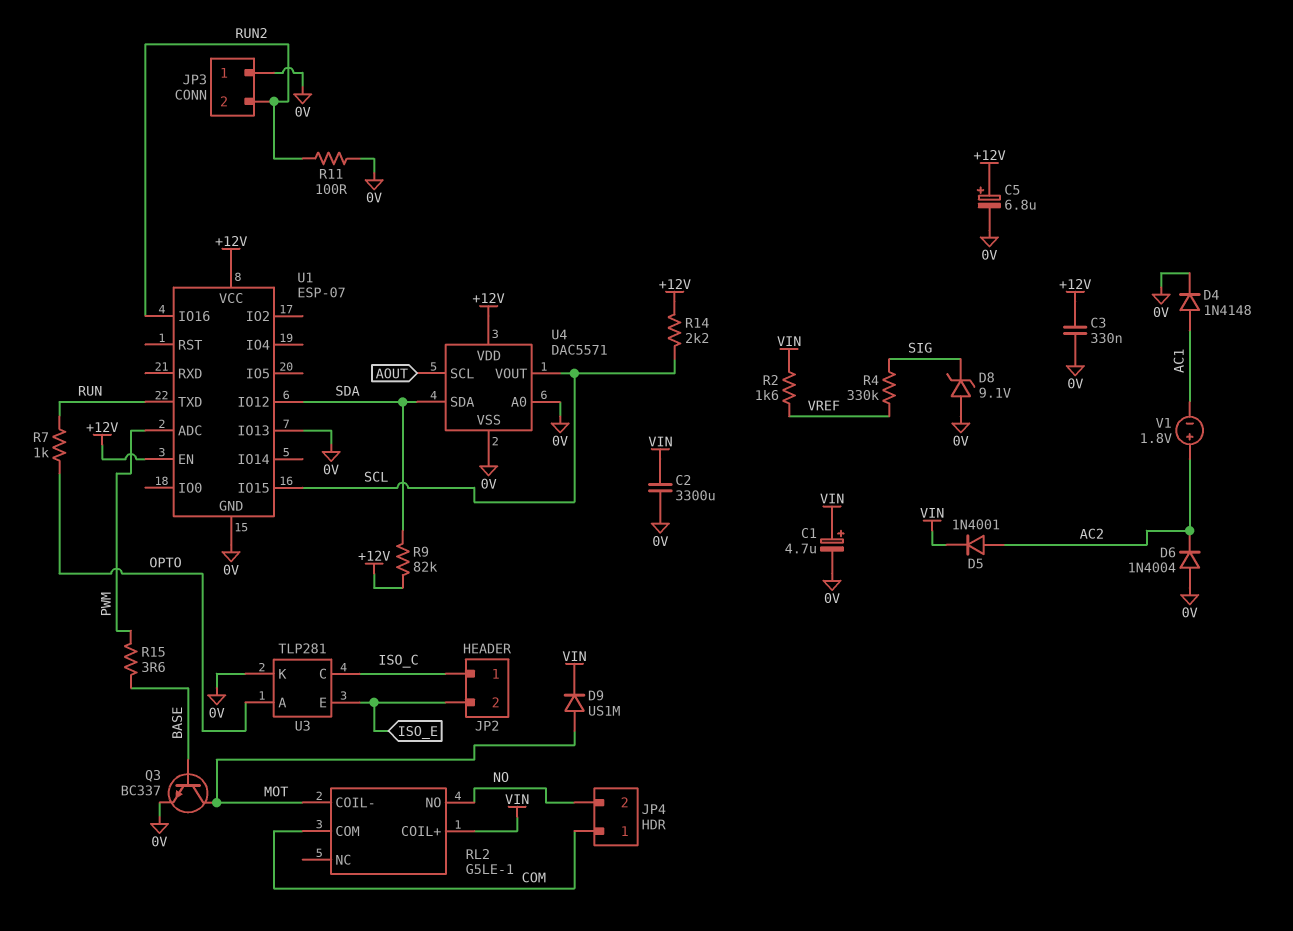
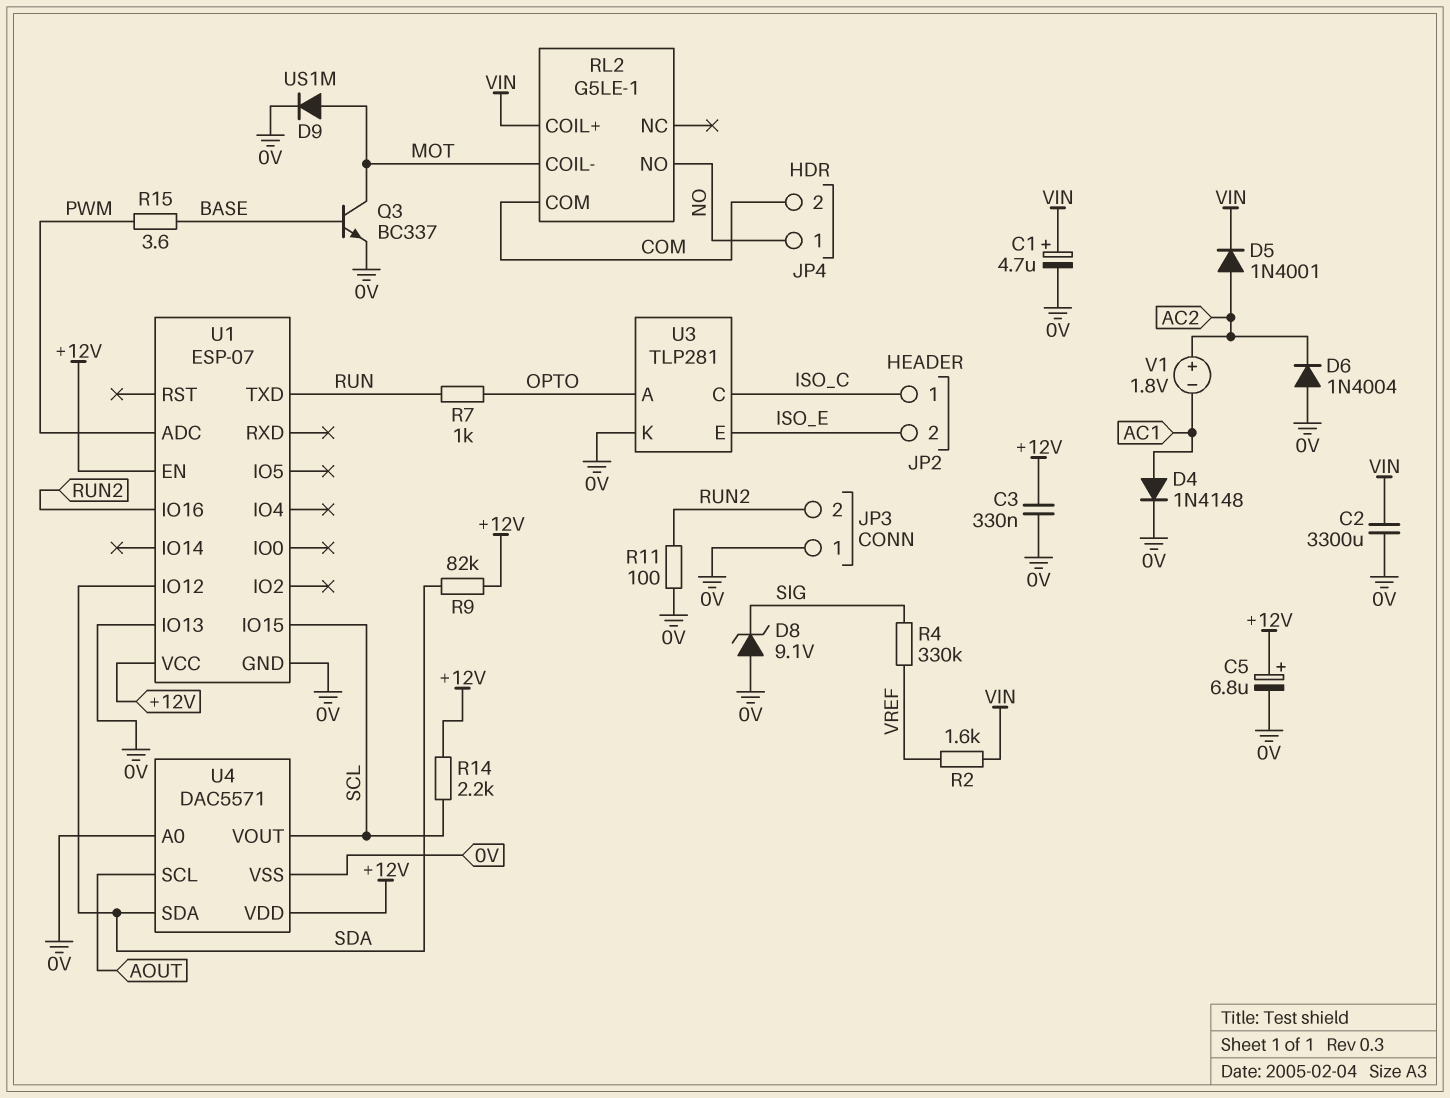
D9: diode US1M (A MOT, K VIN) -> diode US1M (A MOT, K 0V)
JP4 pin 1: COM -> NO
JP4 pin 2: NO -> COM

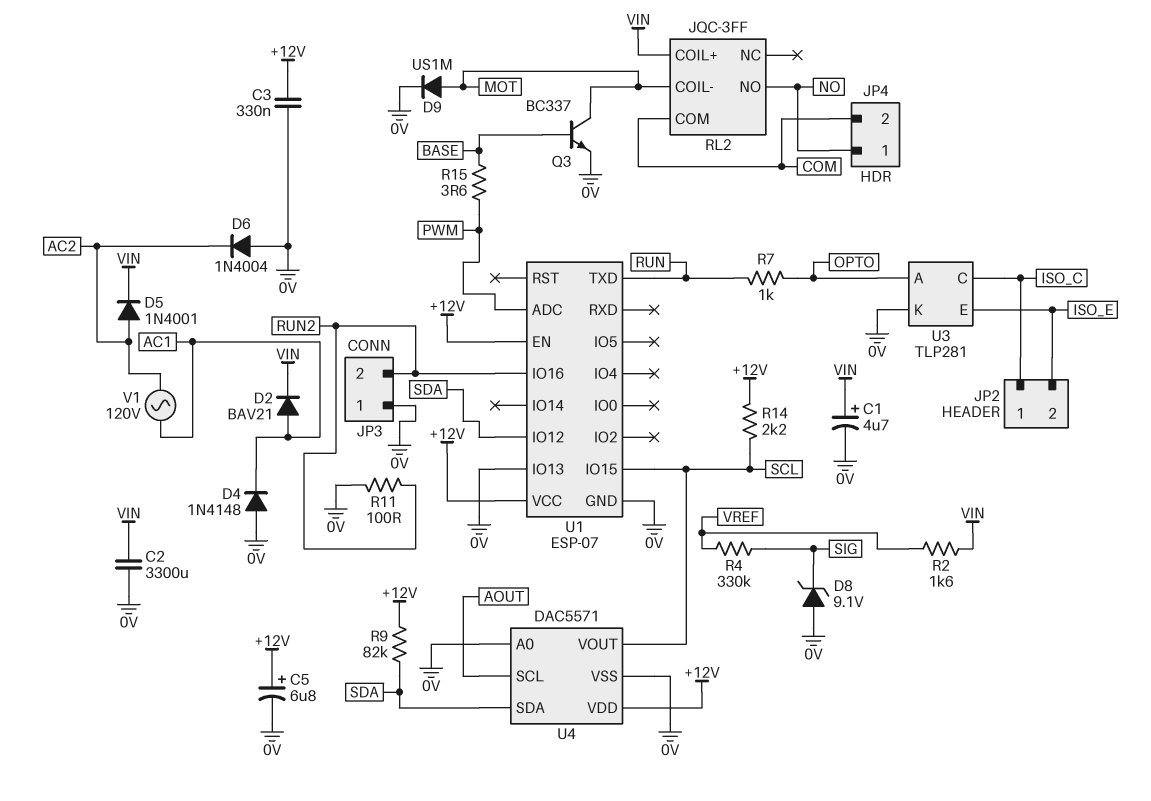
D2: none -> diode BAV21 (A AC1, K VIN)
D4: diode 1N4148 (A AC1, K 0V) -> diode 1N4148 (A 0V, K AC1)
RL2: G5LE-1 -> JQC-3FF
V1: 1.8V (plus AC2, minus AC1) -> AC 120V (AC1, AC2)

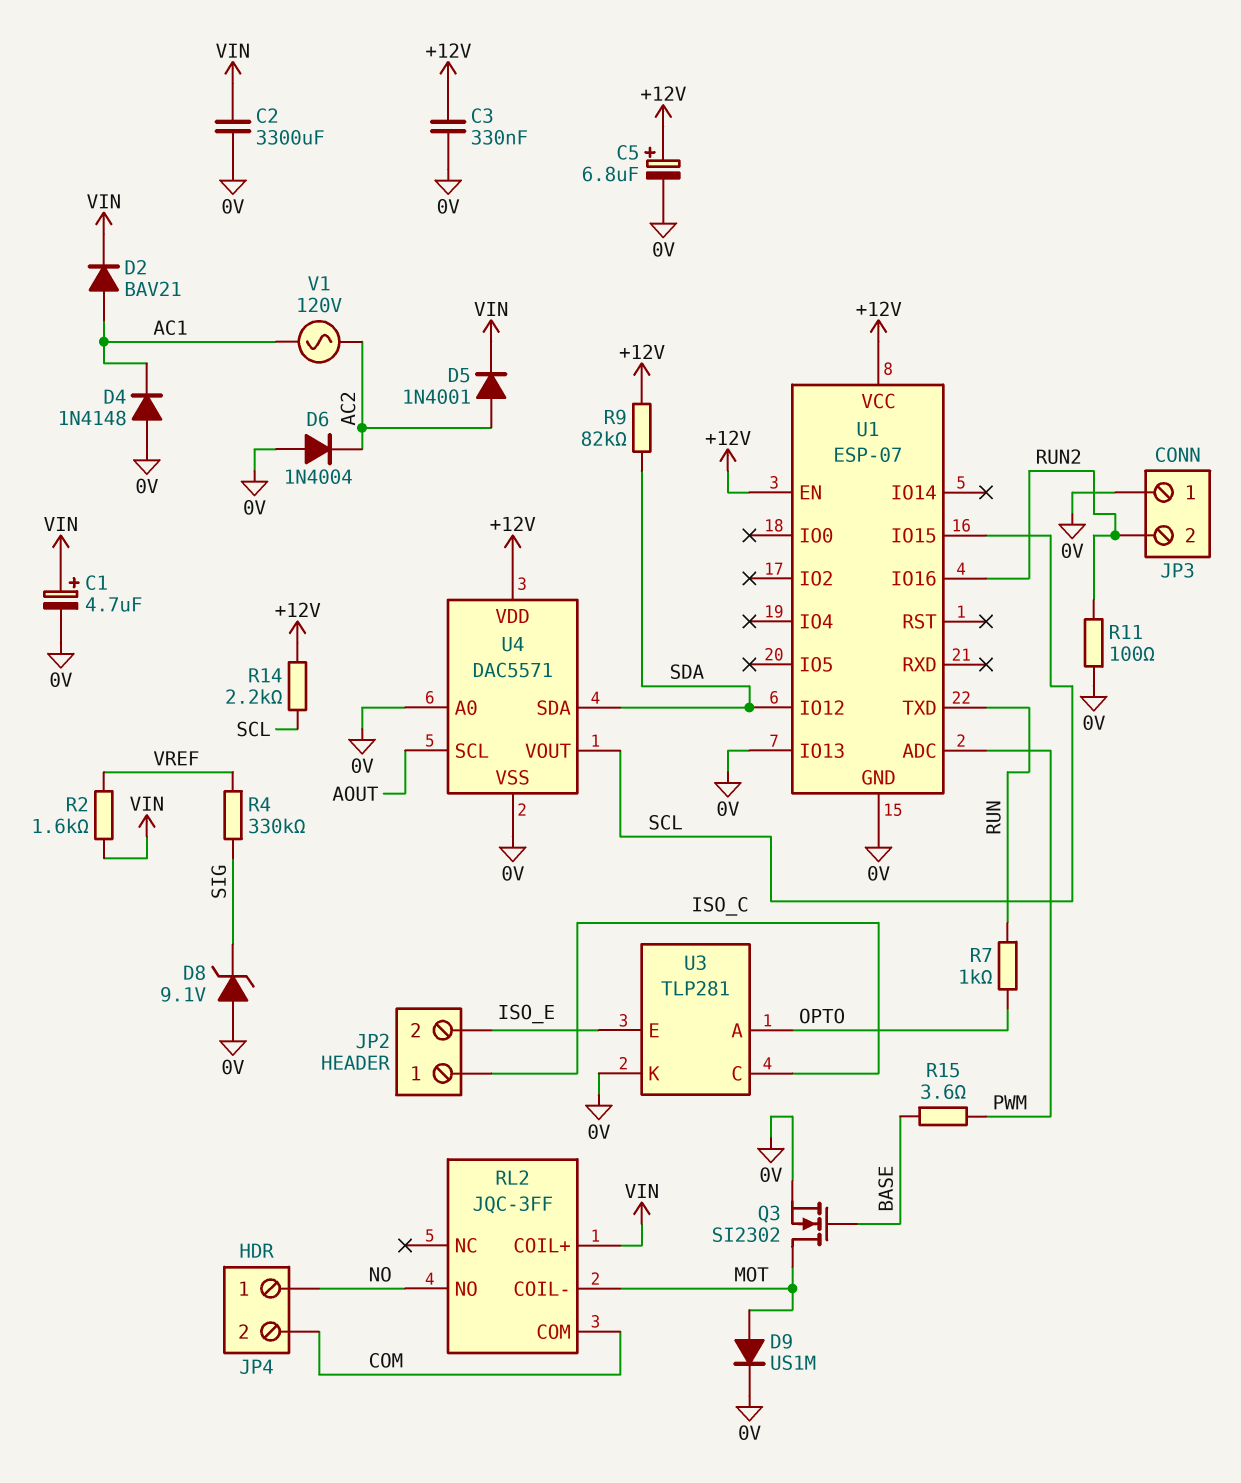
Q3: NPN BC337 (B BASE, C MOT, E 0V) -> NMOS SI2302 (G BASE, D MOT, S 0V)

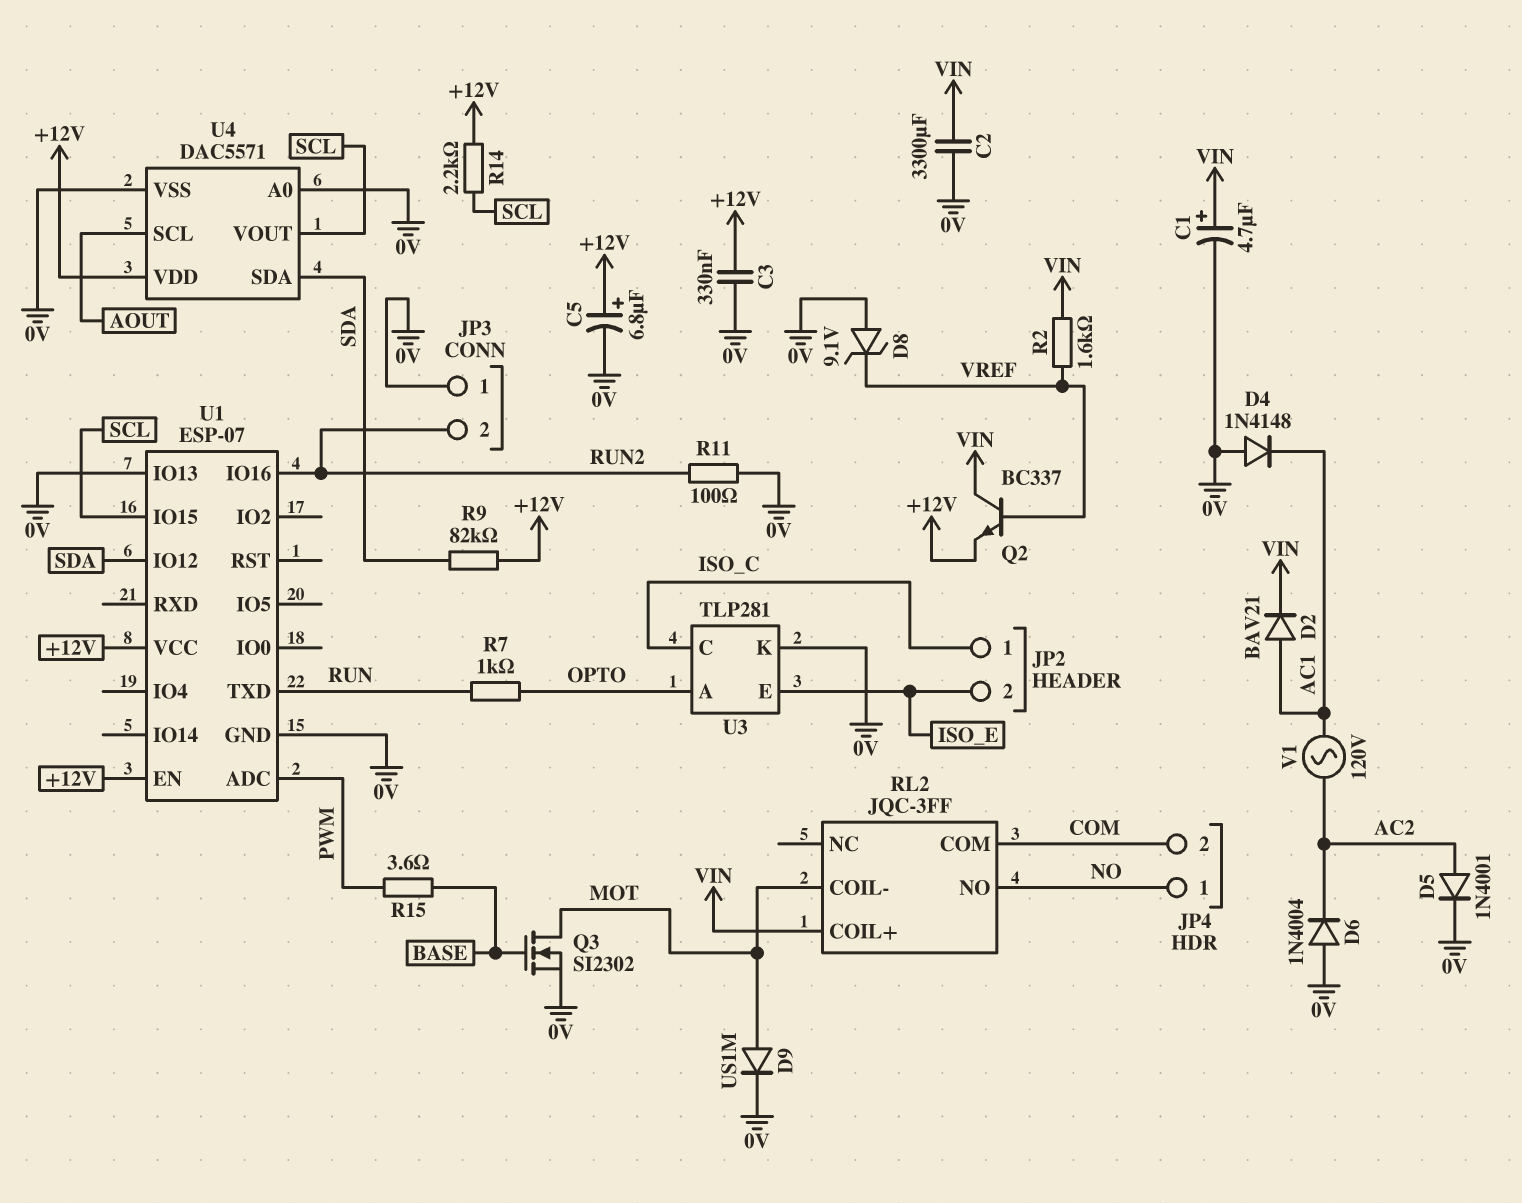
D5: diode 1N4001 (A AC2, K VIN) -> diode 1N4001 (A AC2, K 0V)
D8: zener 9.1V (A 0V, K SIG) -> zener 9.1V (A 0V, K VREF)
Q2: none -> NPN BC337 (B VREF, C VIN, E +12V)
R4: 330k (SIG, VREF) -> none

